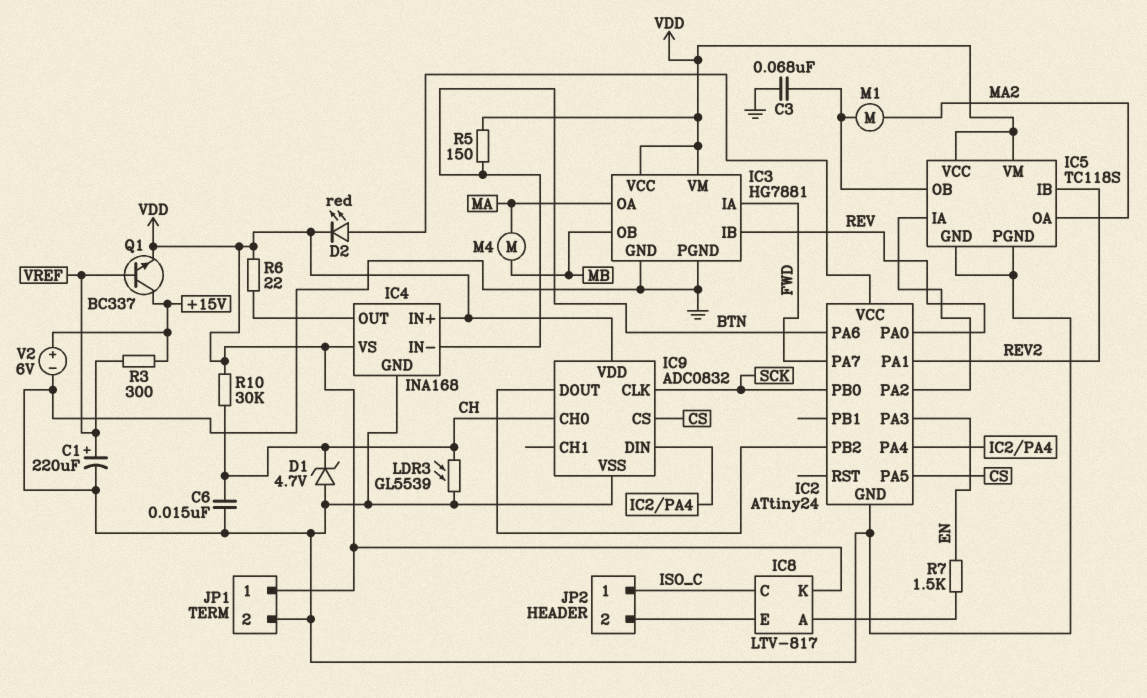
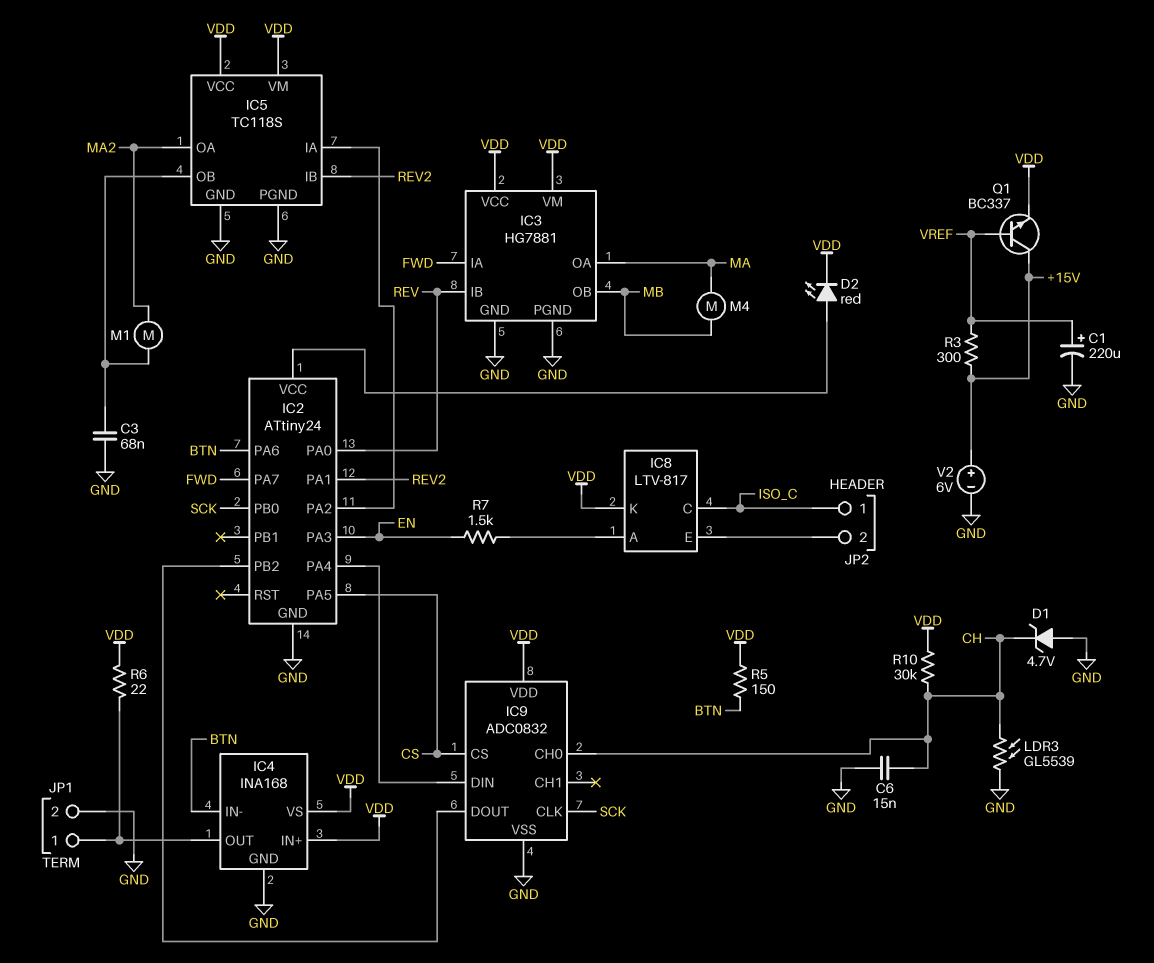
JP1 pin 1: VDD -> IC4/OUT

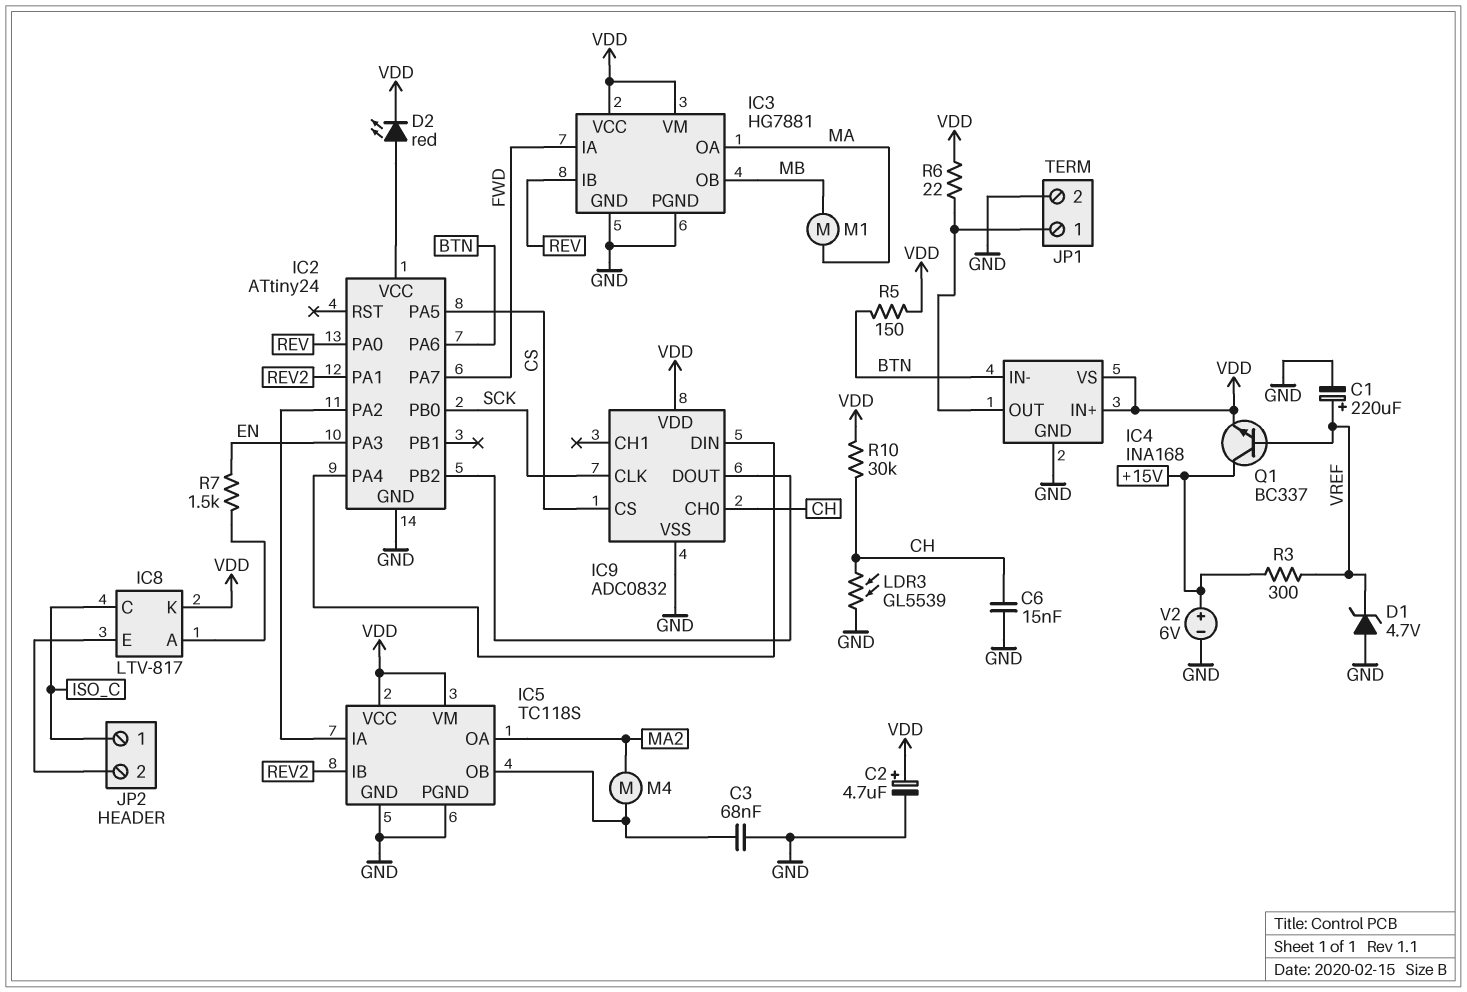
C2: none -> 4.7uF (plus VDD, minus GND)
D1: zener 4.7V (A GND, K CH) -> zener 4.7V (A GND, K VREF)
M1: motor (IC5/OB, MA2) -> motor (MA, MB)
M4: motor (MA, MB) -> motor (IC5/OB, MA2)

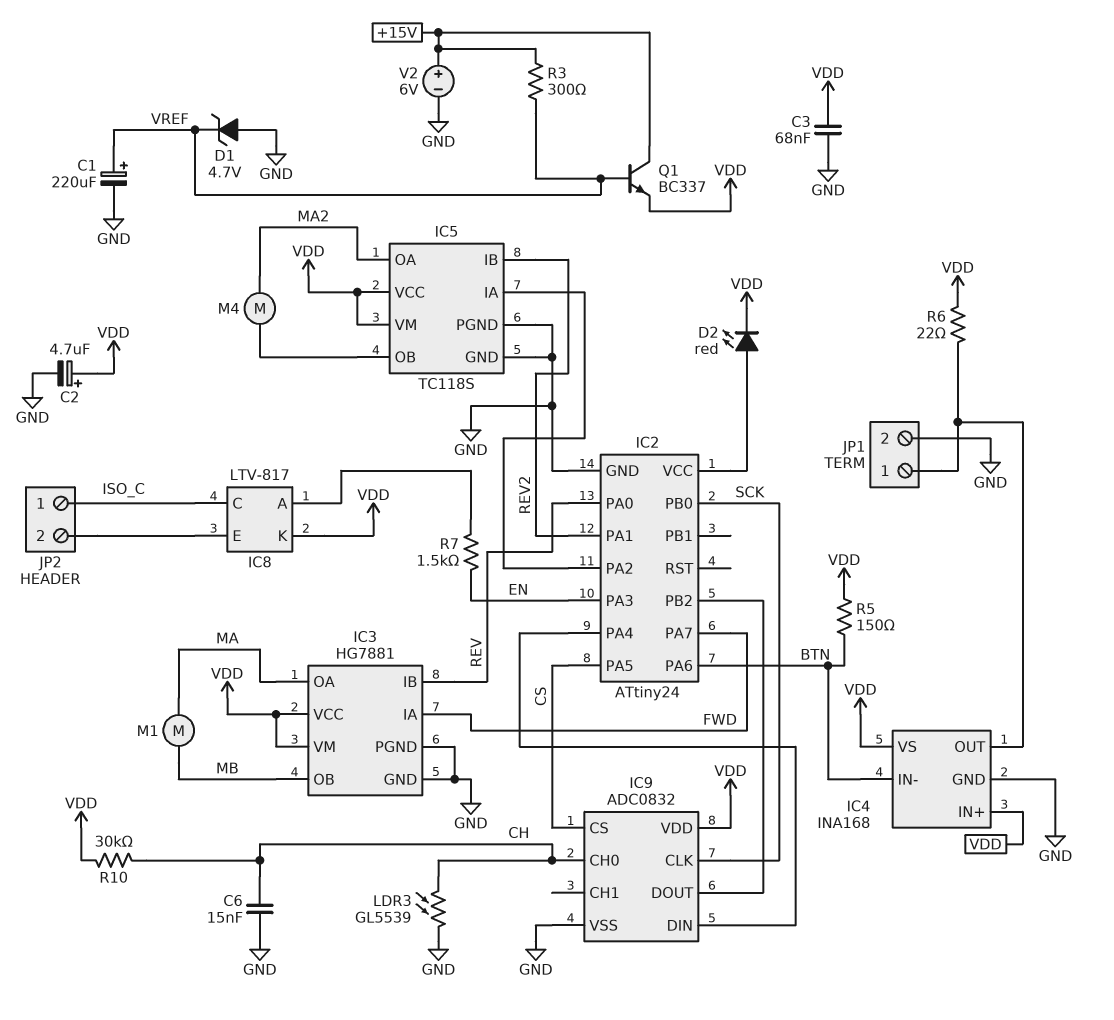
C3: 68nF (GND, IC5/OB) -> 68nF (GND, VDD)

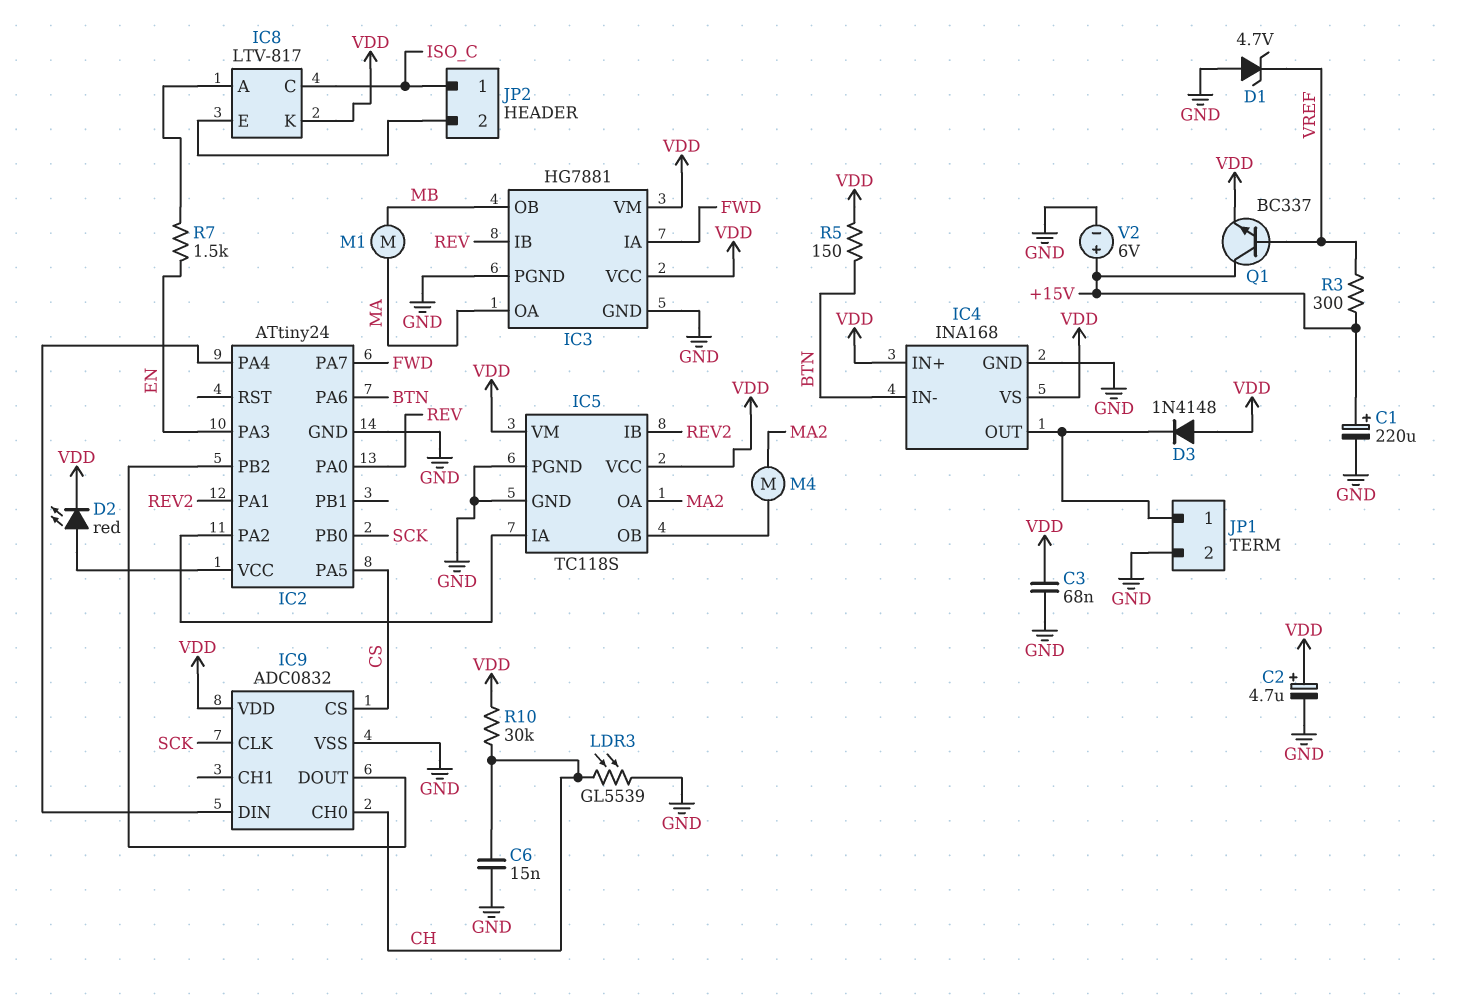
C1: 220uF (plus VREF, minus GND) -> 220uF (plus +15V, minus GND)
D3: none -> diode 1N4148 (A VDD, K IC4/OUT)
R6: 22 (IC4/OUT, VDD) -> none

